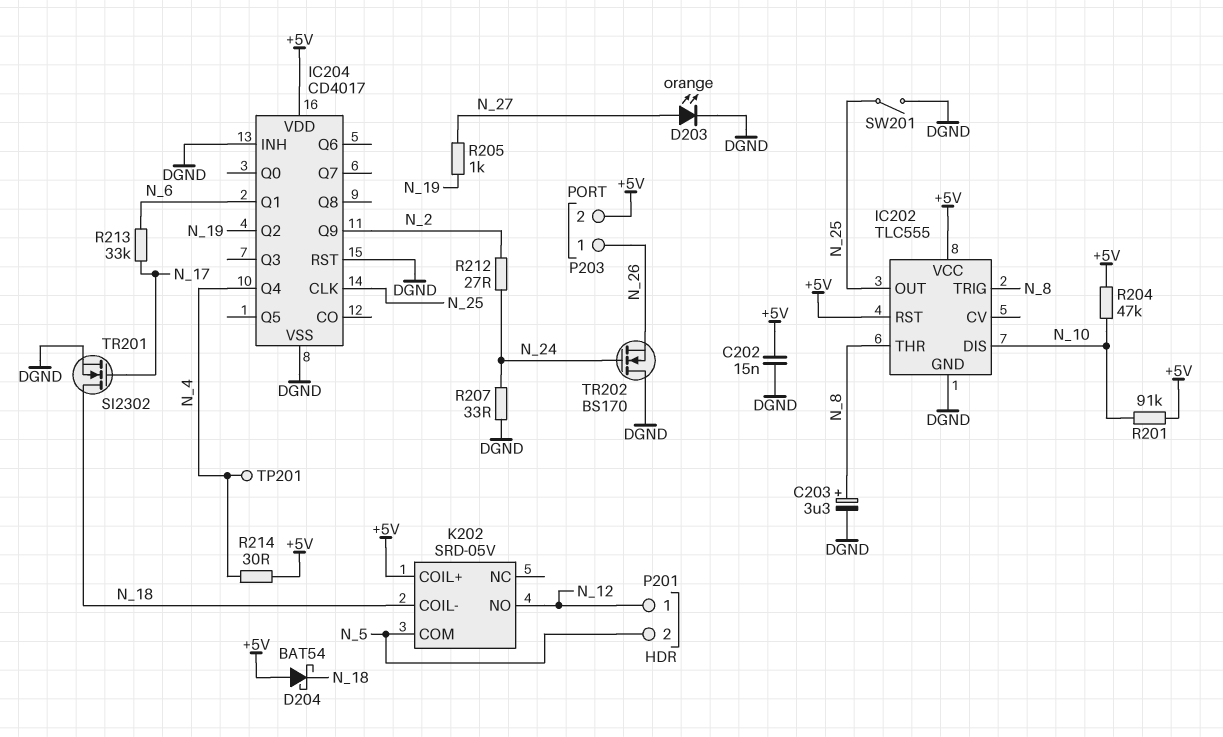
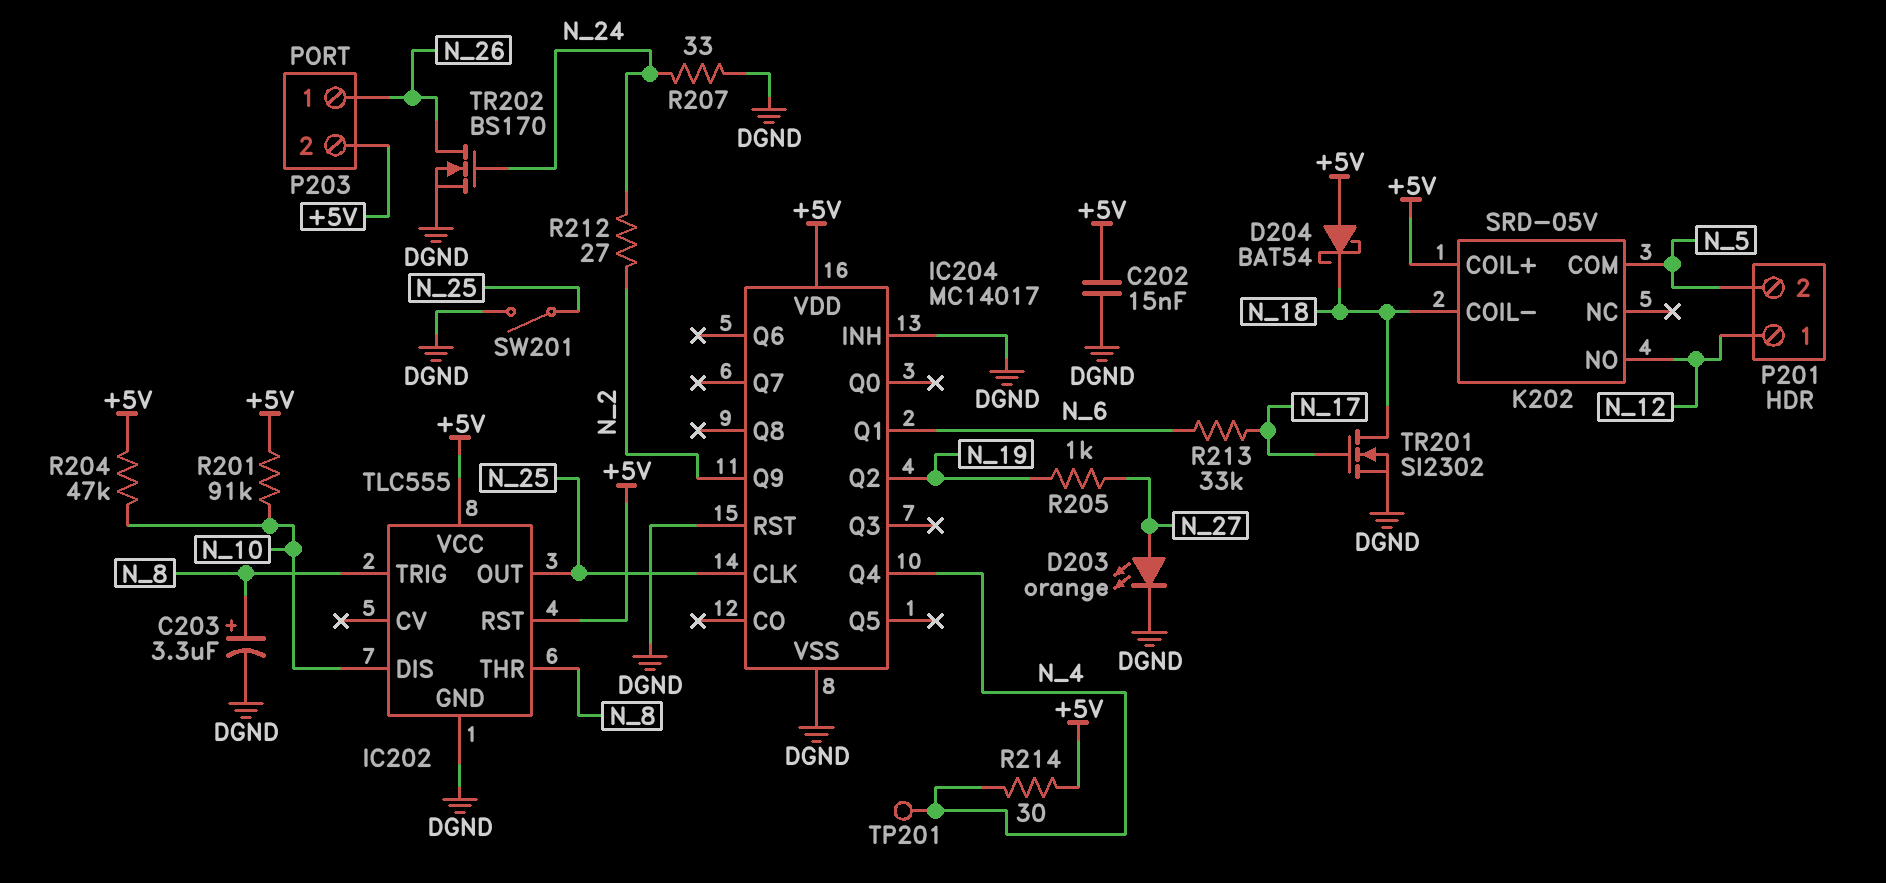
IC204: CD4017 -> MC14017
TR202: NMOS BS170 (G N_24, D DGND, S N_26) -> NMOS BS170 (G N_24, D N_26, S DGND)

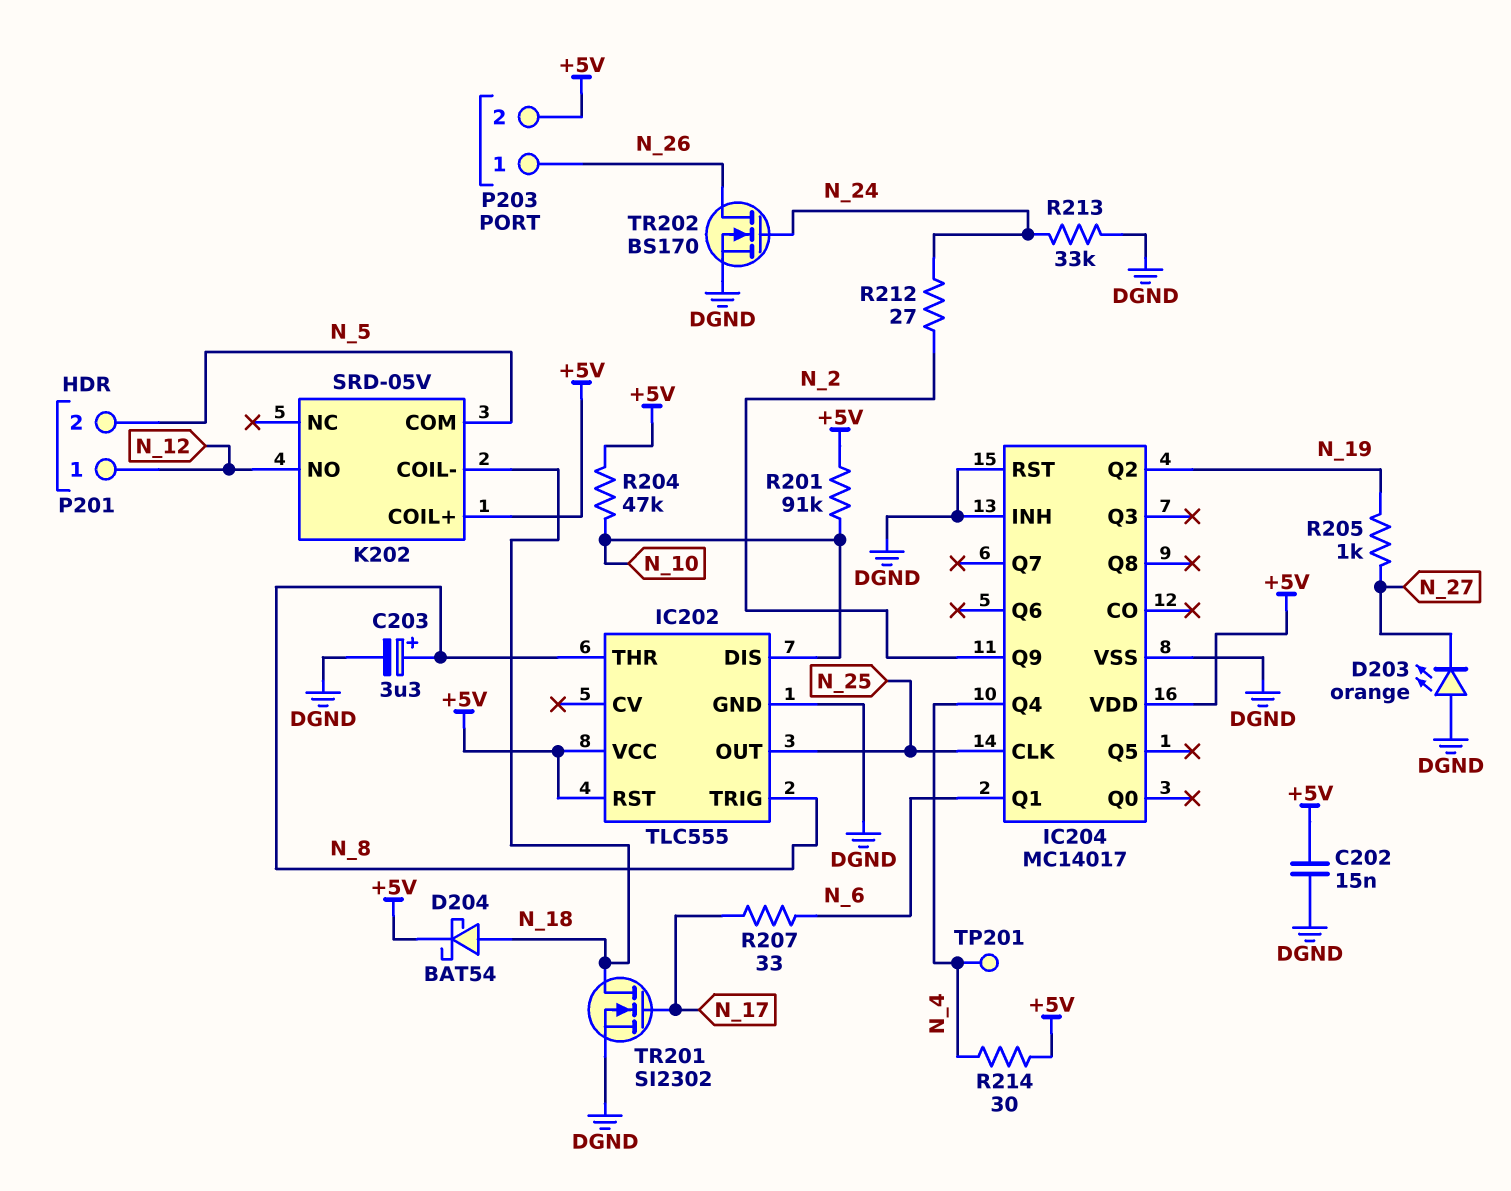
D203: LED orange (A N_27, K DGND) -> LED orange (A DGND, K N_27)
D204: schottky BAT54 (A +5V, K N_18) -> schottky BAT54 (A N_18, K +5V)
R207: 33 (DGND, N_24) -> 33 (N_6, N_17)
R213: 33k (N_6, N_17) -> 33k (DGND, N_24)
SW201: switch (DGND, N_25) -> none

